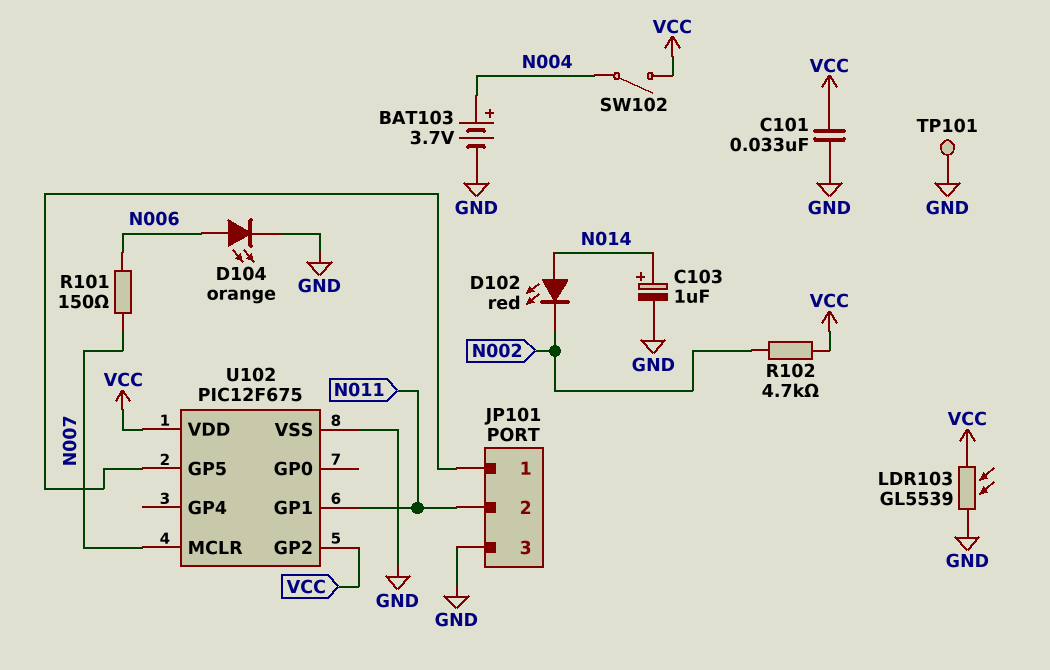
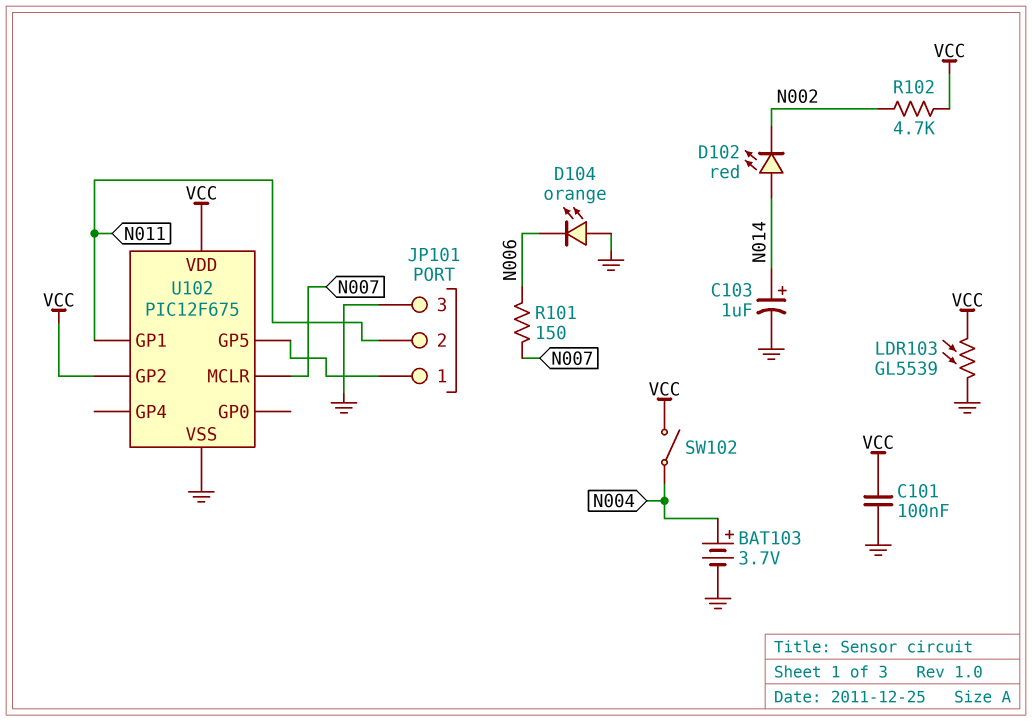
C101: 33nF (GND, VCC) -> 100nF (GND, VCC)
D104: LED orange (A N006, K GND) -> LED orange (A GND, K N006)
TP101: test point (GND) -> none

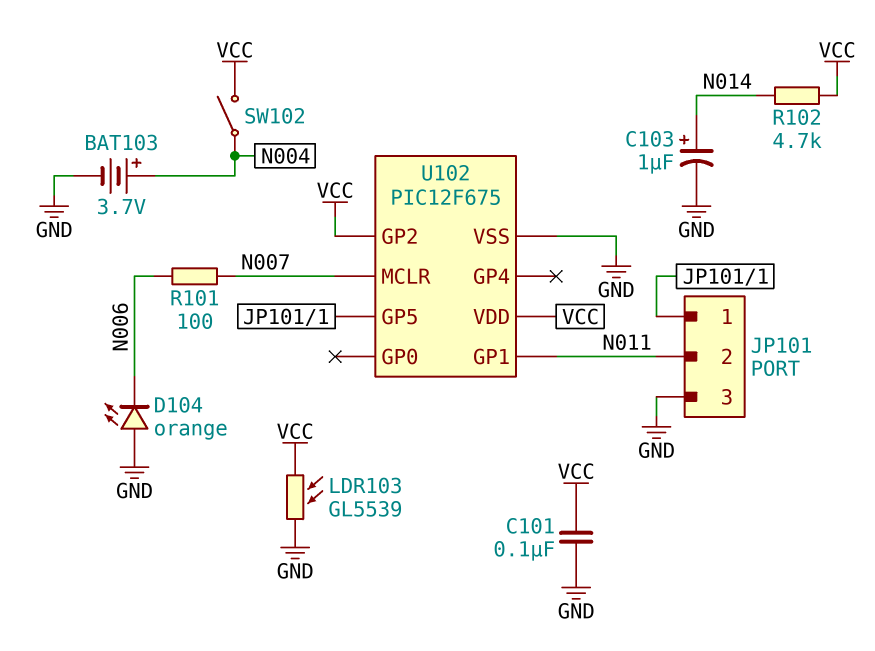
D102: LED red (A N014, K N002) -> none
R101: 150 (N006, N007) -> 100 (N006, N007)
R102: 4.7k (N002, VCC) -> 4.7k (N014, VCC)

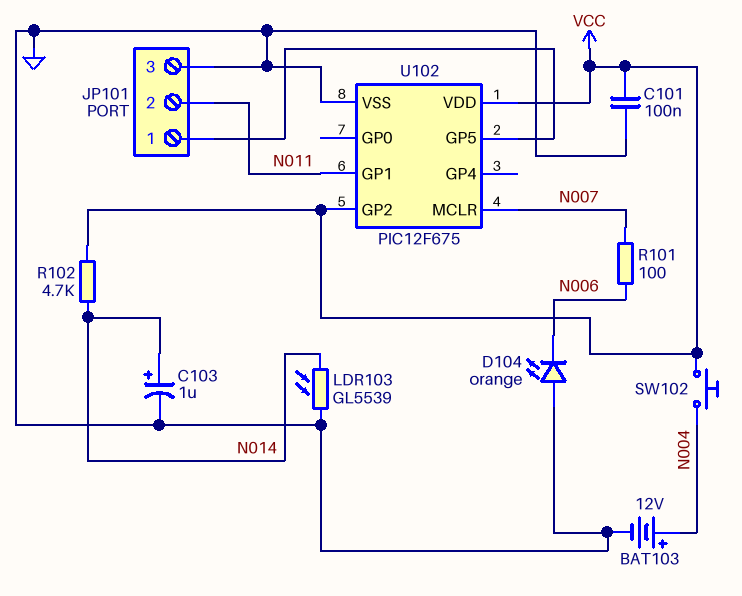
BAT103: 3.7V (plus N004, minus GND) -> 12V (plus N004, minus GND)
LDR103: GL5539 (GND, VCC) -> GL5539 (GND, N014)
SW102: switch (N004, VCC) -> button (N004, VCC)

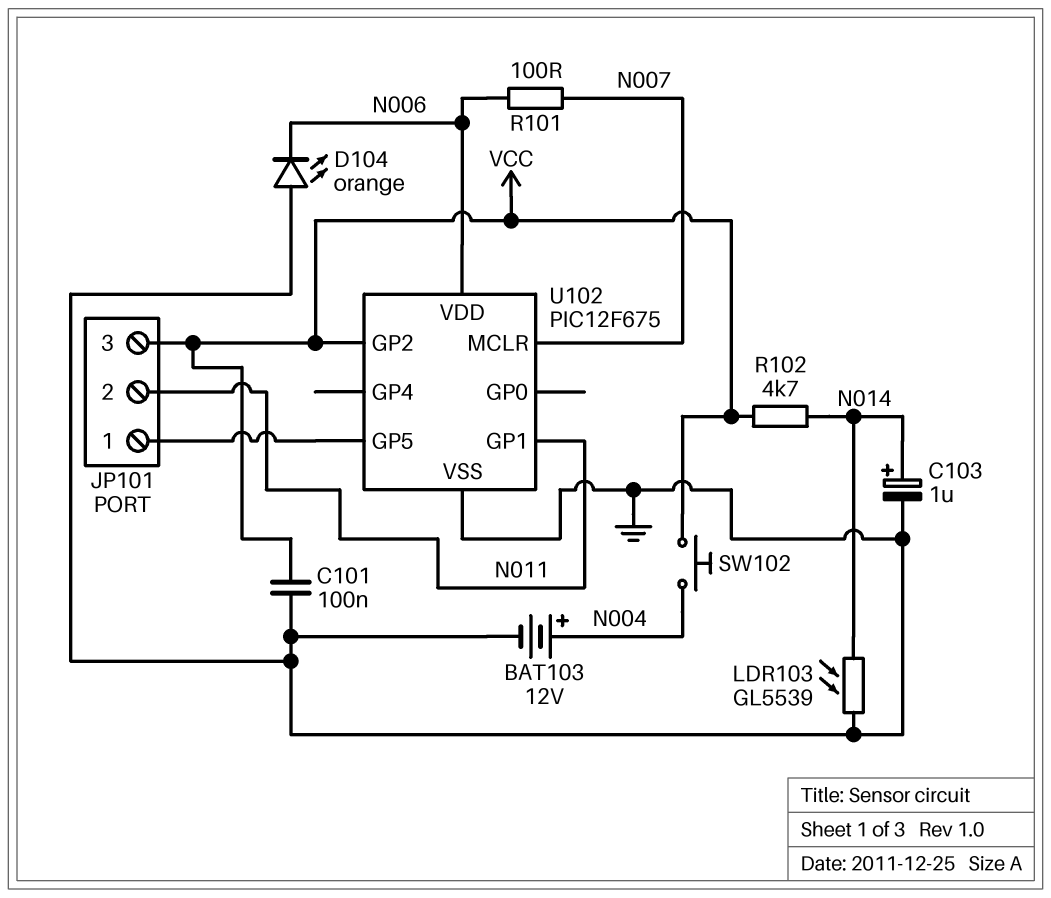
JP101 pin 3: GND -> VCC
U102 pin VDD: VCC -> N006

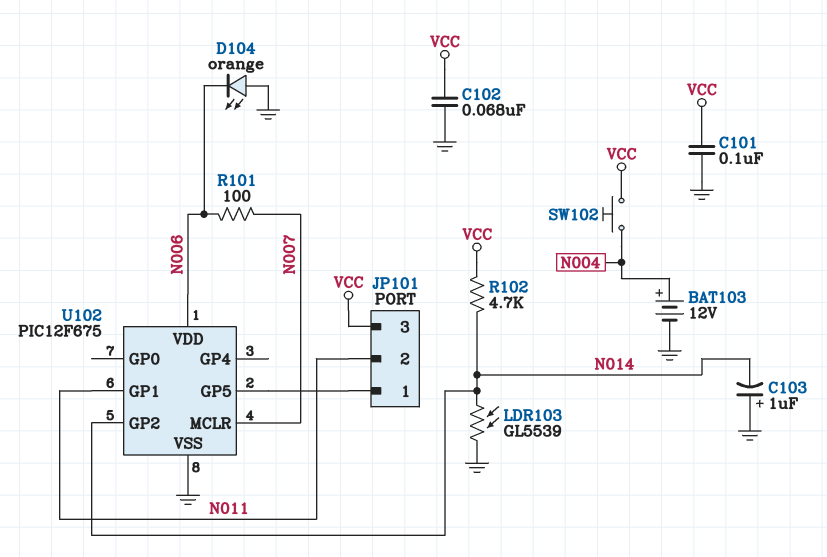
C102: none -> 68nF (GND, VCC)
C103: 1uF (plus N014, minus GND) -> 1uF (plus GND, minus N014)
U102 pin GP2: VCC -> N014

